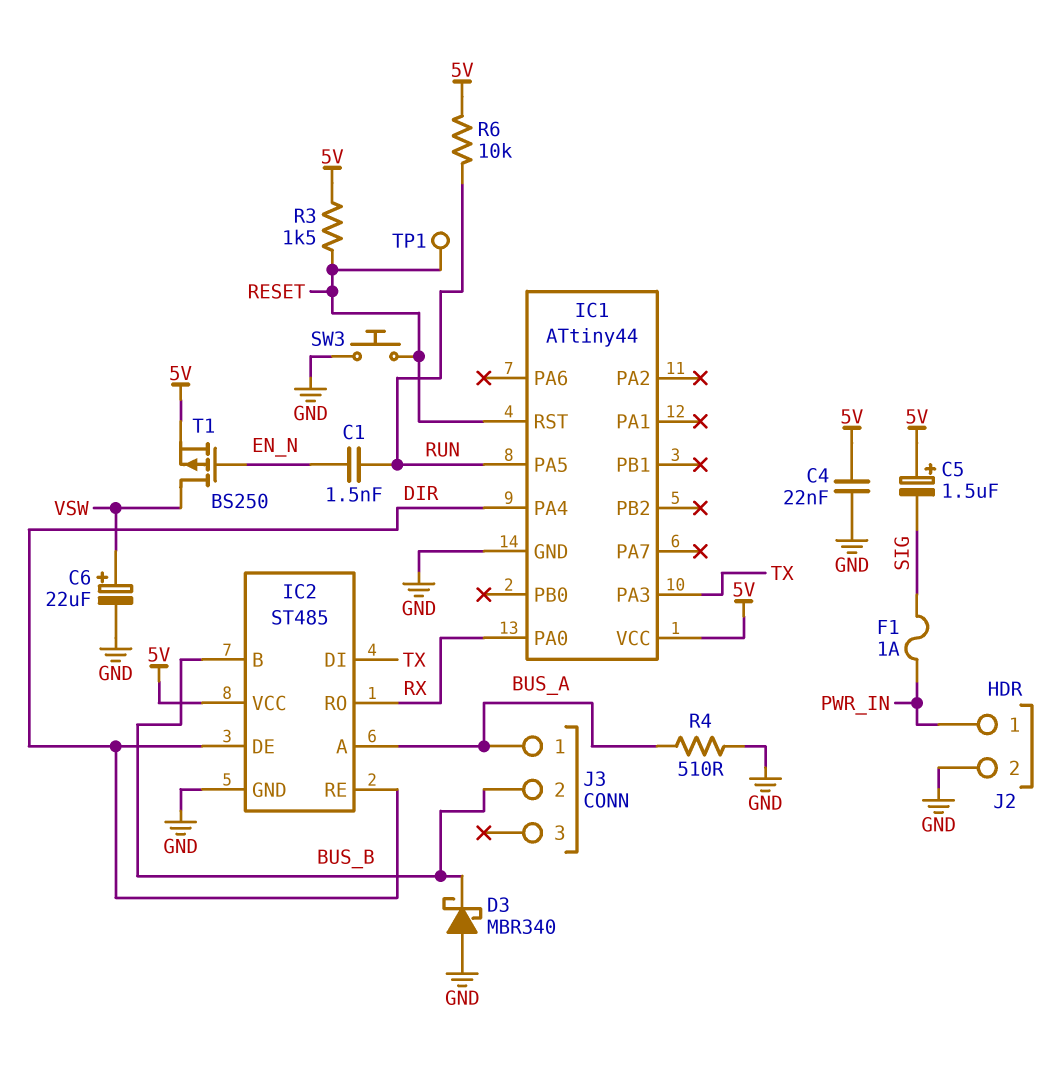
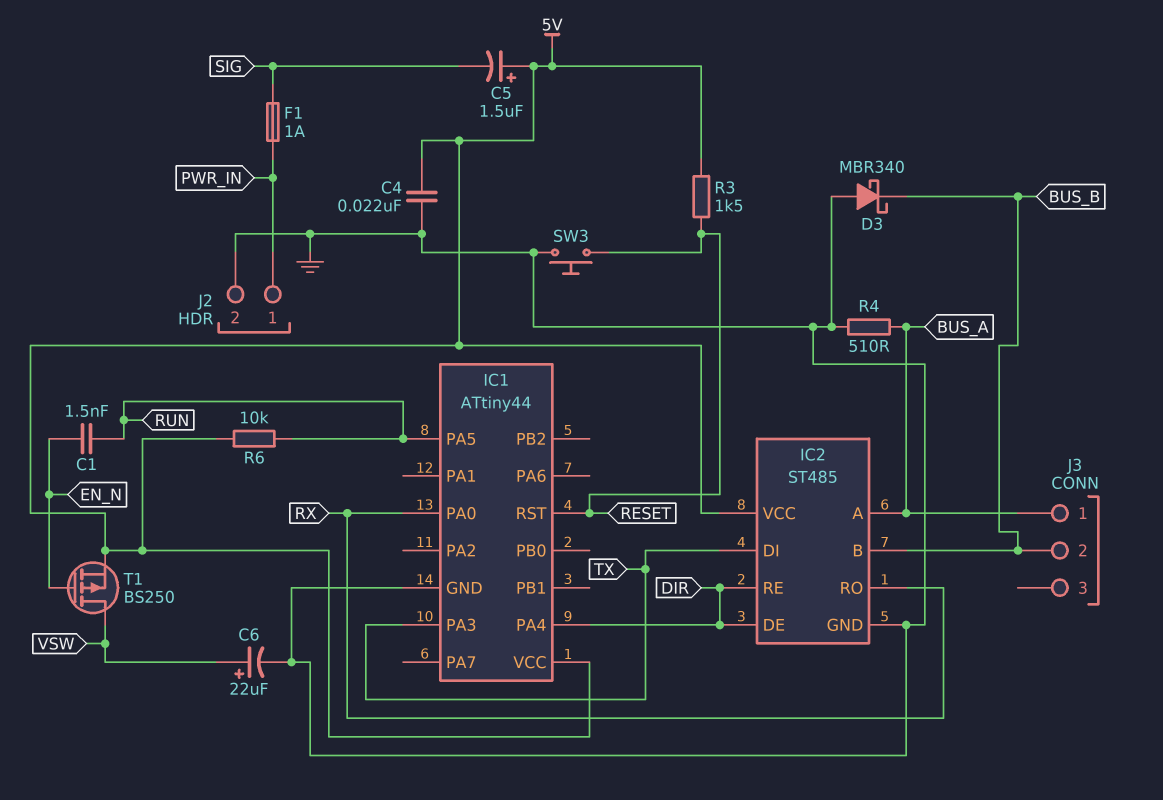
TP1: test point (RESET) -> none

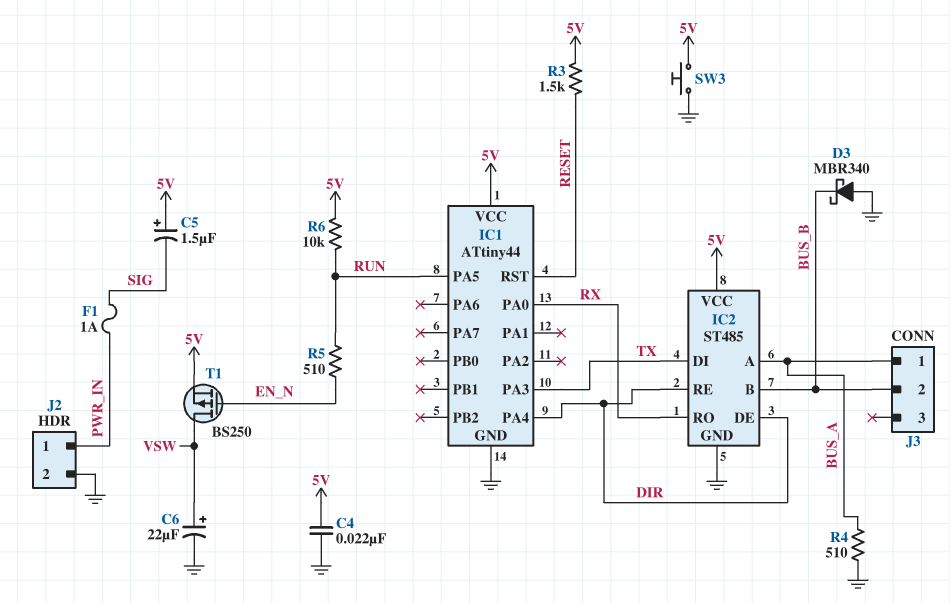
C1: 1.5nF (EN_N, RUN) -> none
R5: none -> 510 (EN_N, RUN)
SW3: button (GND, RESET) -> button (5V, GND)

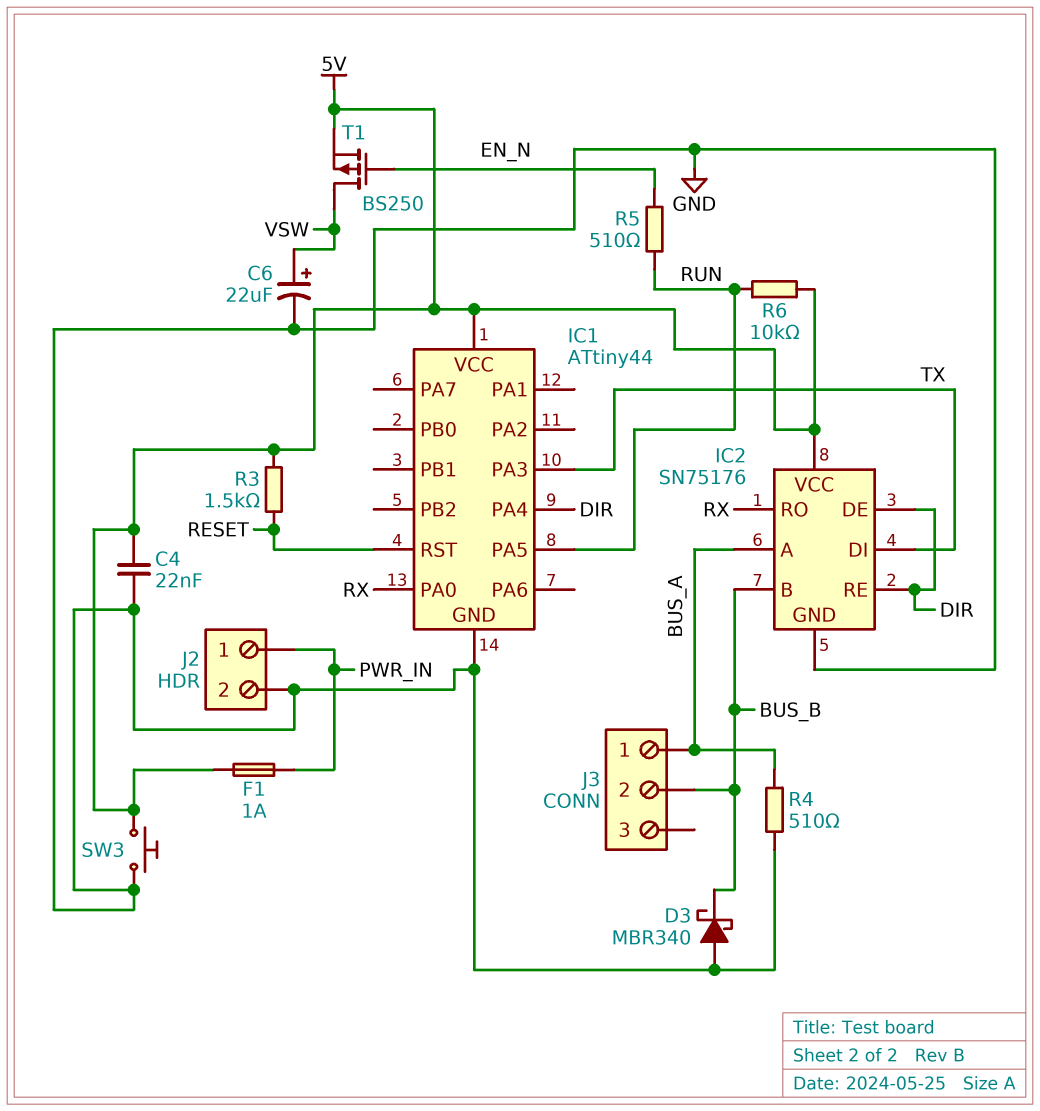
C5: 1.5uF (plus 5V, minus SIG) -> none
F1: 1A (PWR_IN, SIG) -> 1A (5V, PWR_IN)
IC2: ST485 -> SN75176

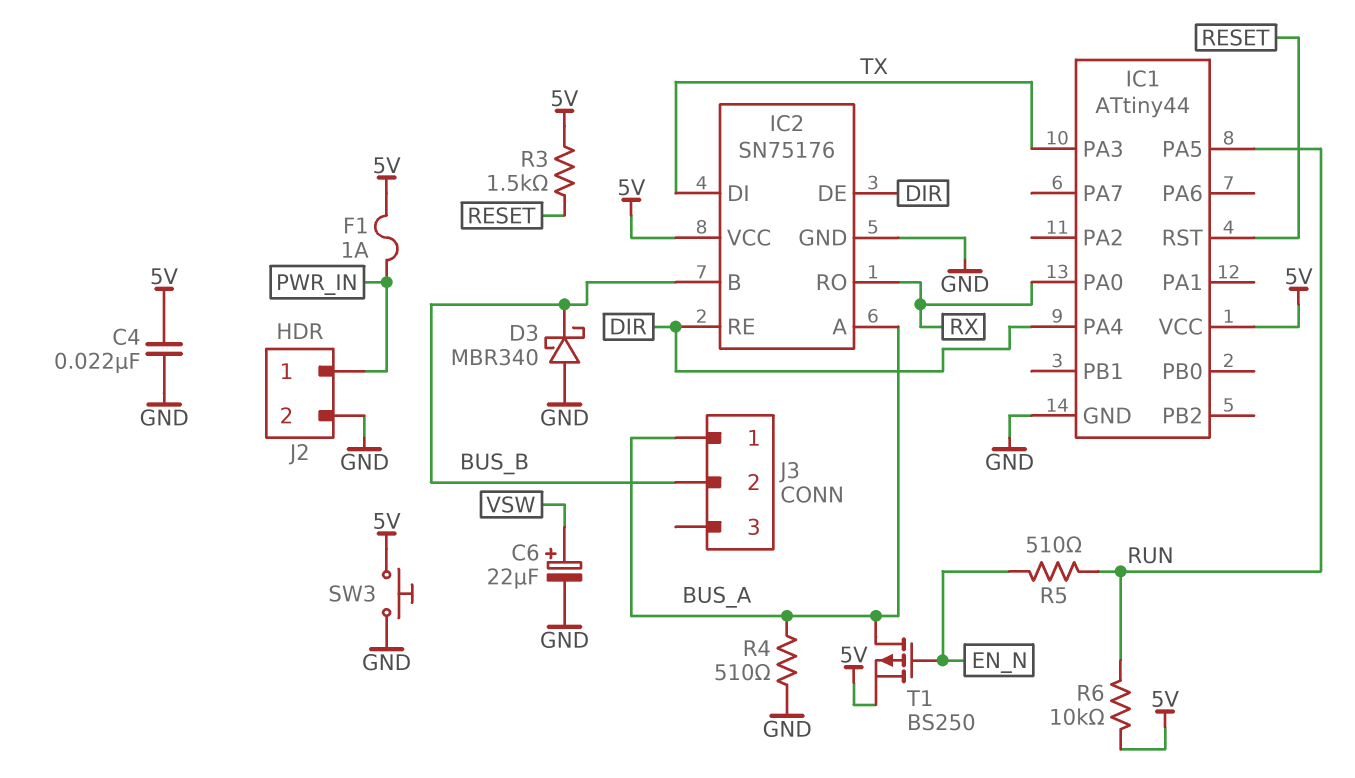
T1: PMOS BS250 (G EN_N, D VSW, S 5V) -> PMOS BS250 (G EN_N, D BUS_A, S 5V)

